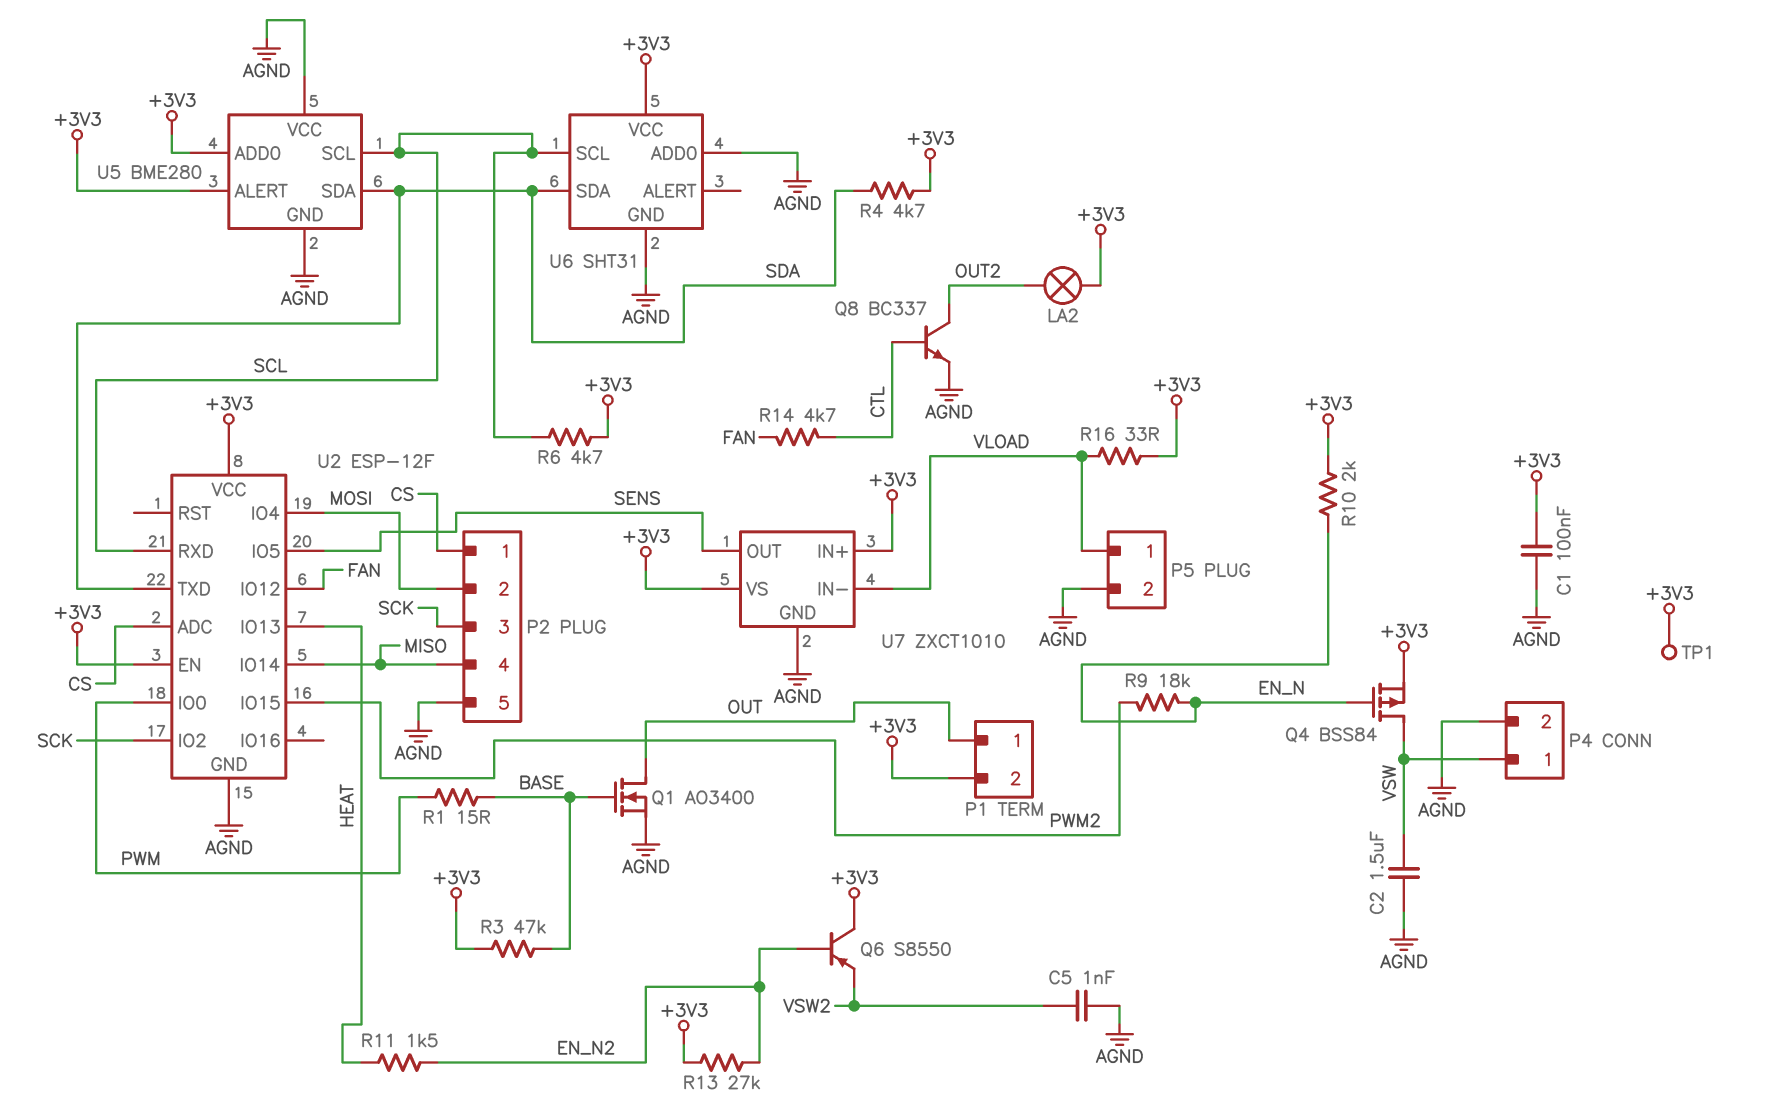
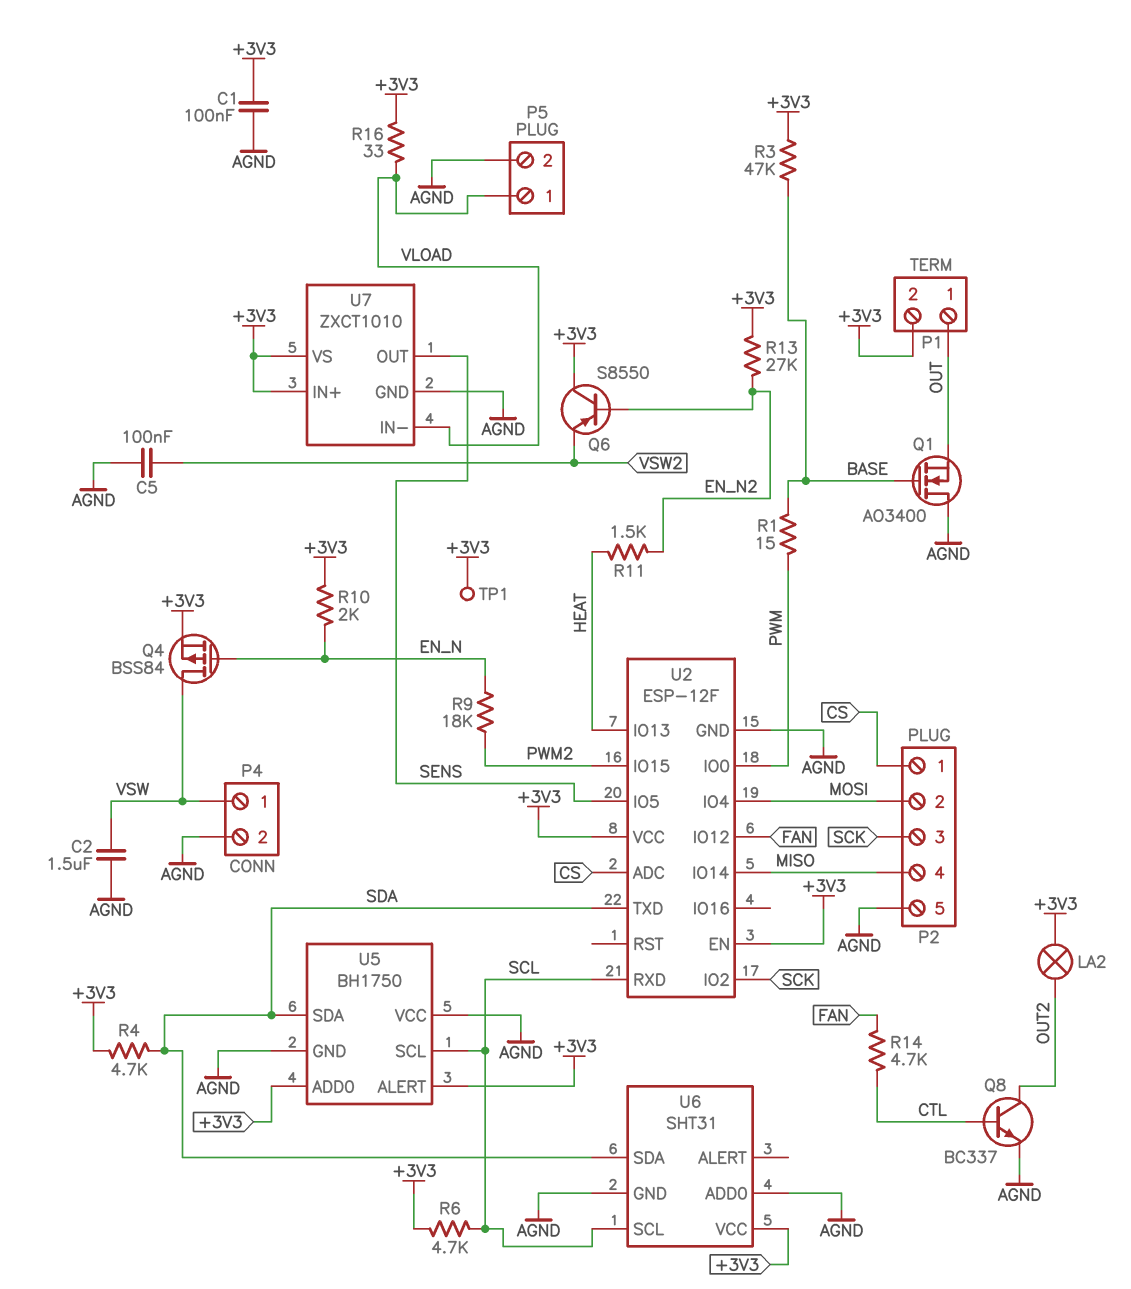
C5: 1nF (AGND, VSW2) -> 100nF (AGND, VSW2)
Q1: NMOS AO3400 (G BASE, D OUT, S AGND) -> NMOS AO3400 (G BASE, D AGND, S OUT)
U5: BME280 -> BH1750

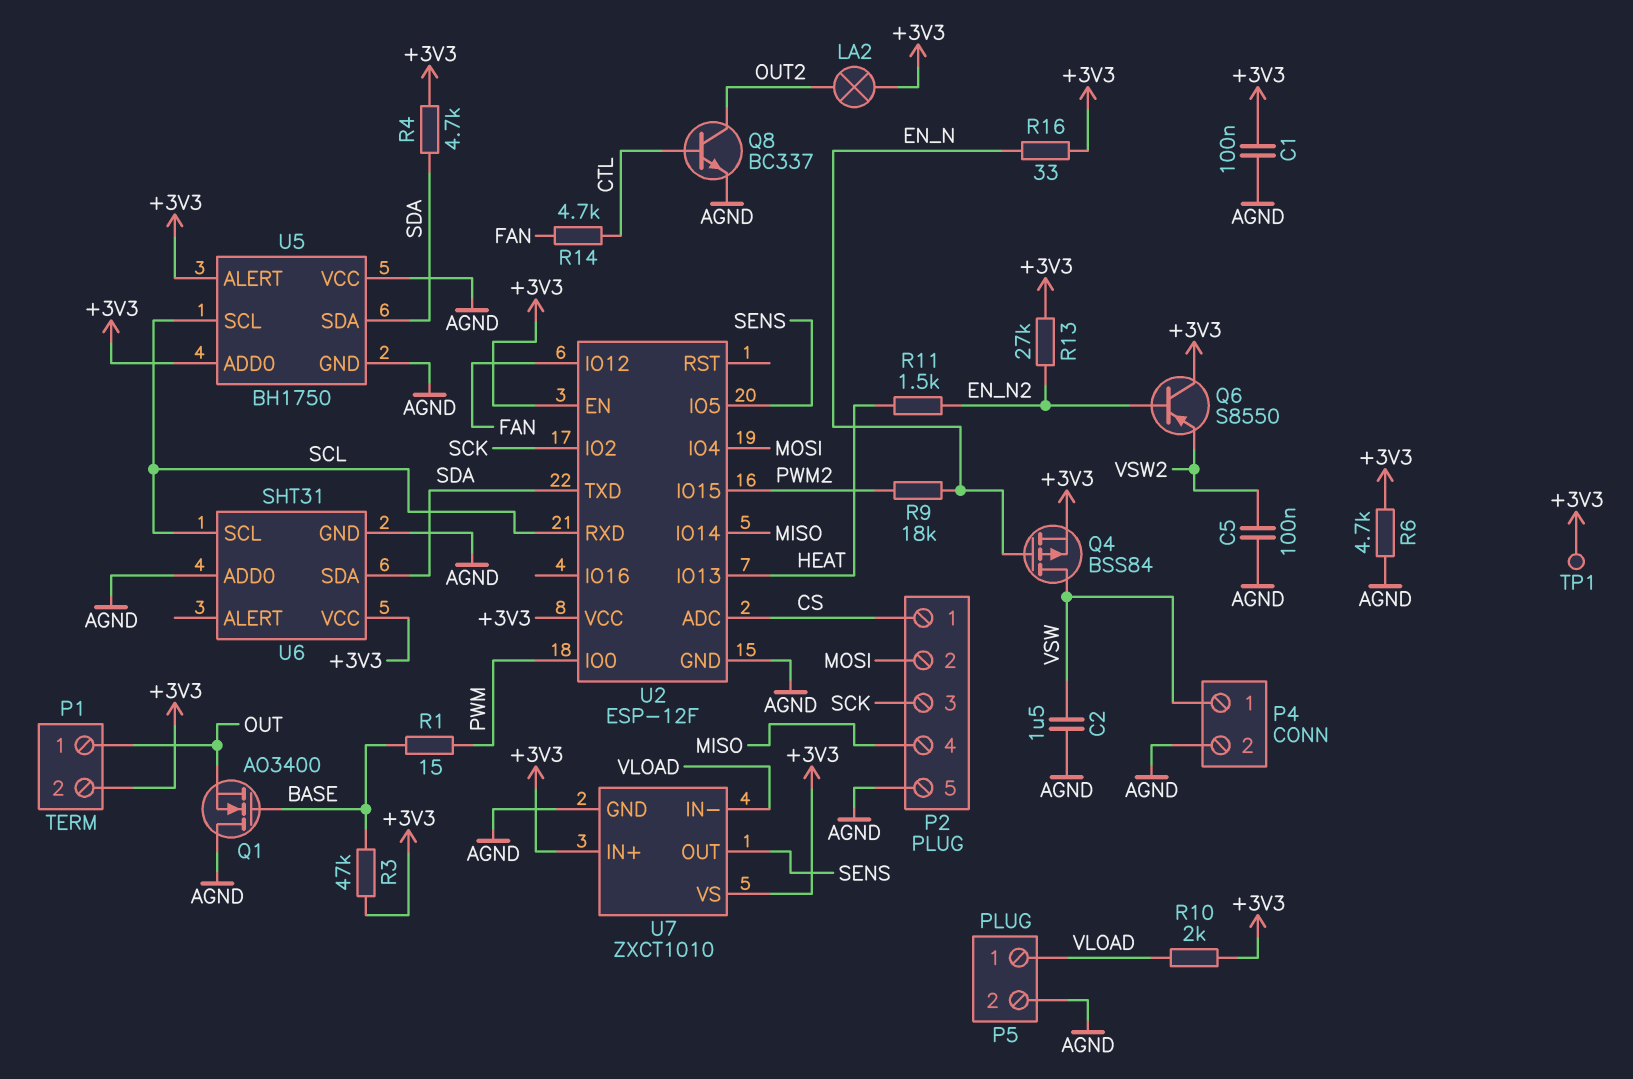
R6: 4.7k (+3V3, SCL) -> 4.7k (+3V3, AGND)
R10: 2k (+3V3, EN_N) -> 2k (+3V3, VLOAD)
R16: 33 (+3V3, VLOAD) -> 33 (+3V3, EN_N)

